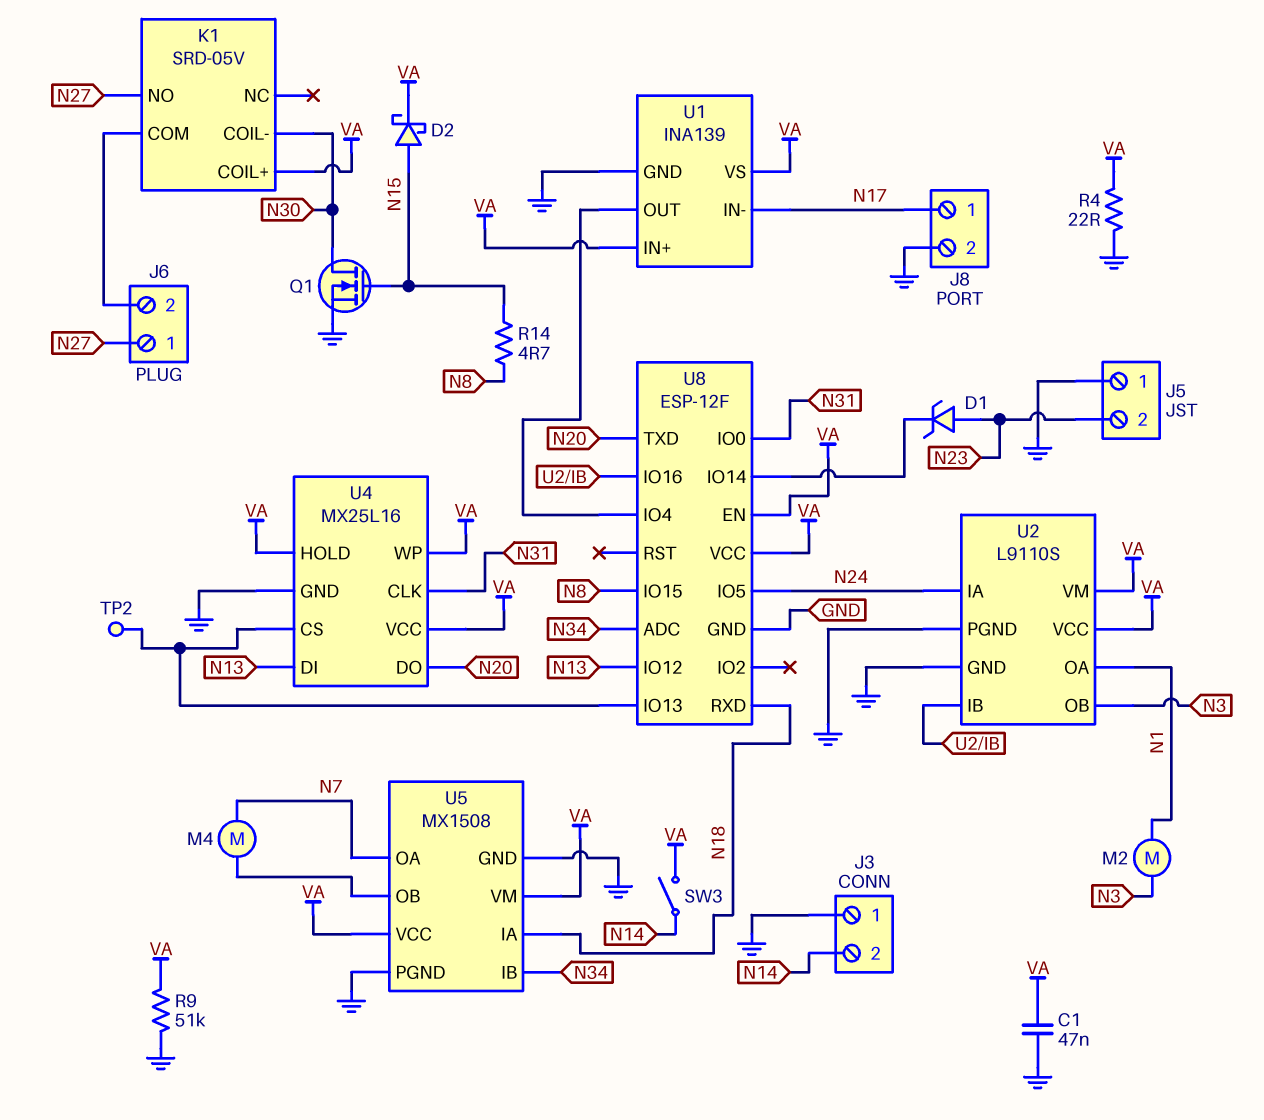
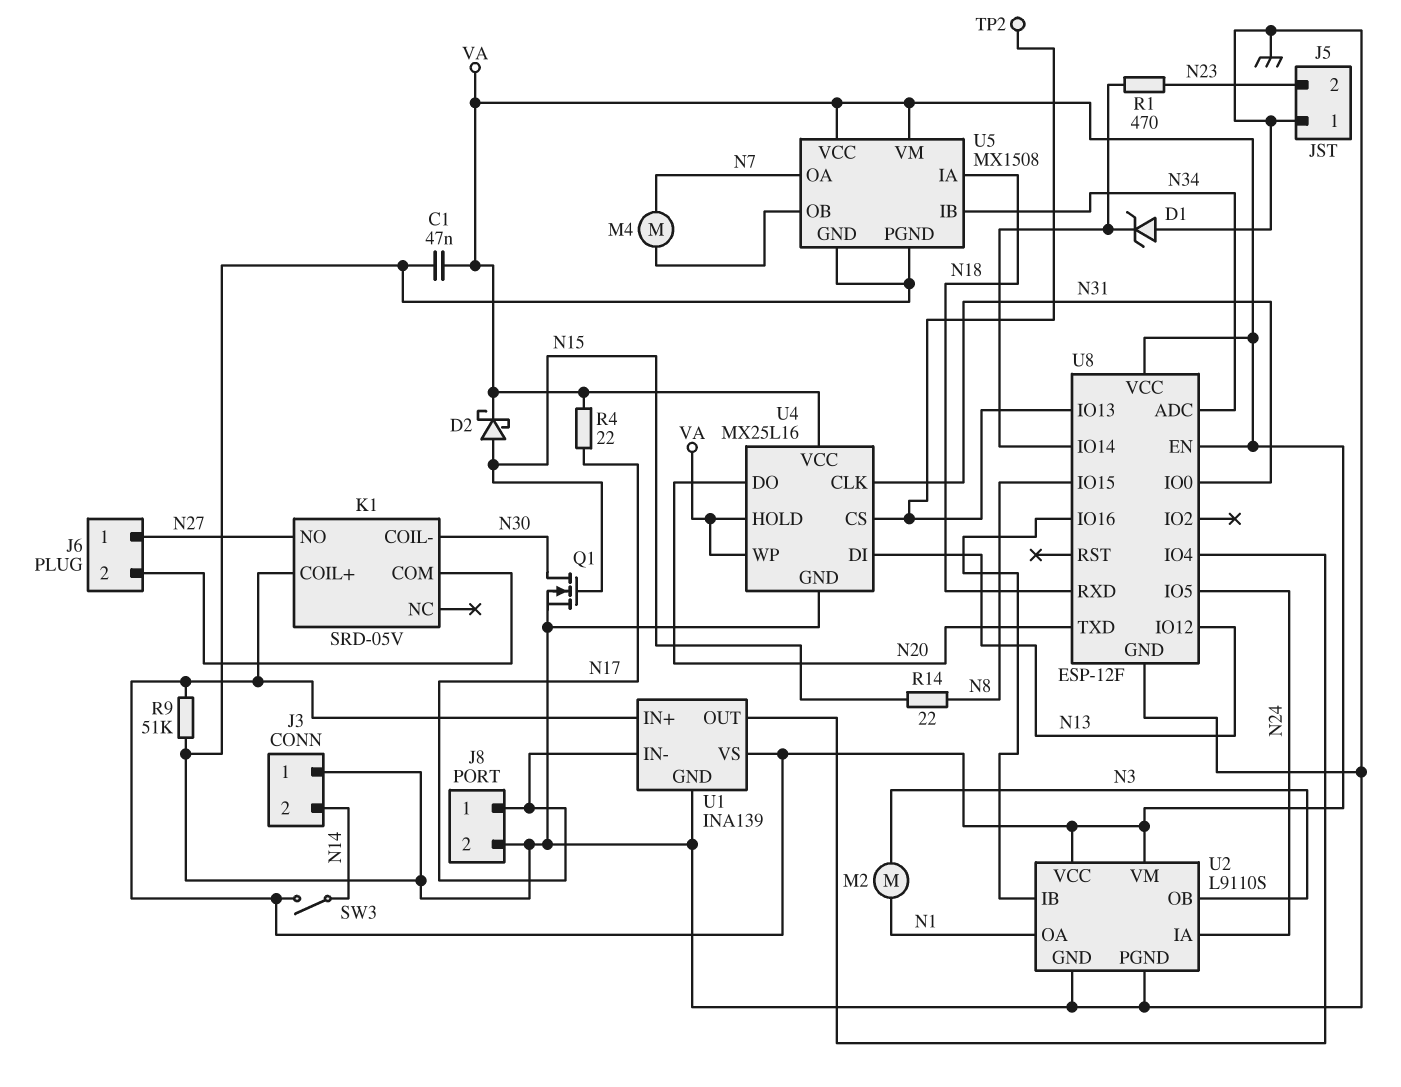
D1: zener (A N23, K U8/IO14) -> zener (A GND, K U8/IO14)
R1: none -> 470 (N23, U8/IO14)
R4: 22 (GND, VA) -> 22 (N17, VA)
R14: 4.7 (N8, N15) -> 22 (N8, N15)

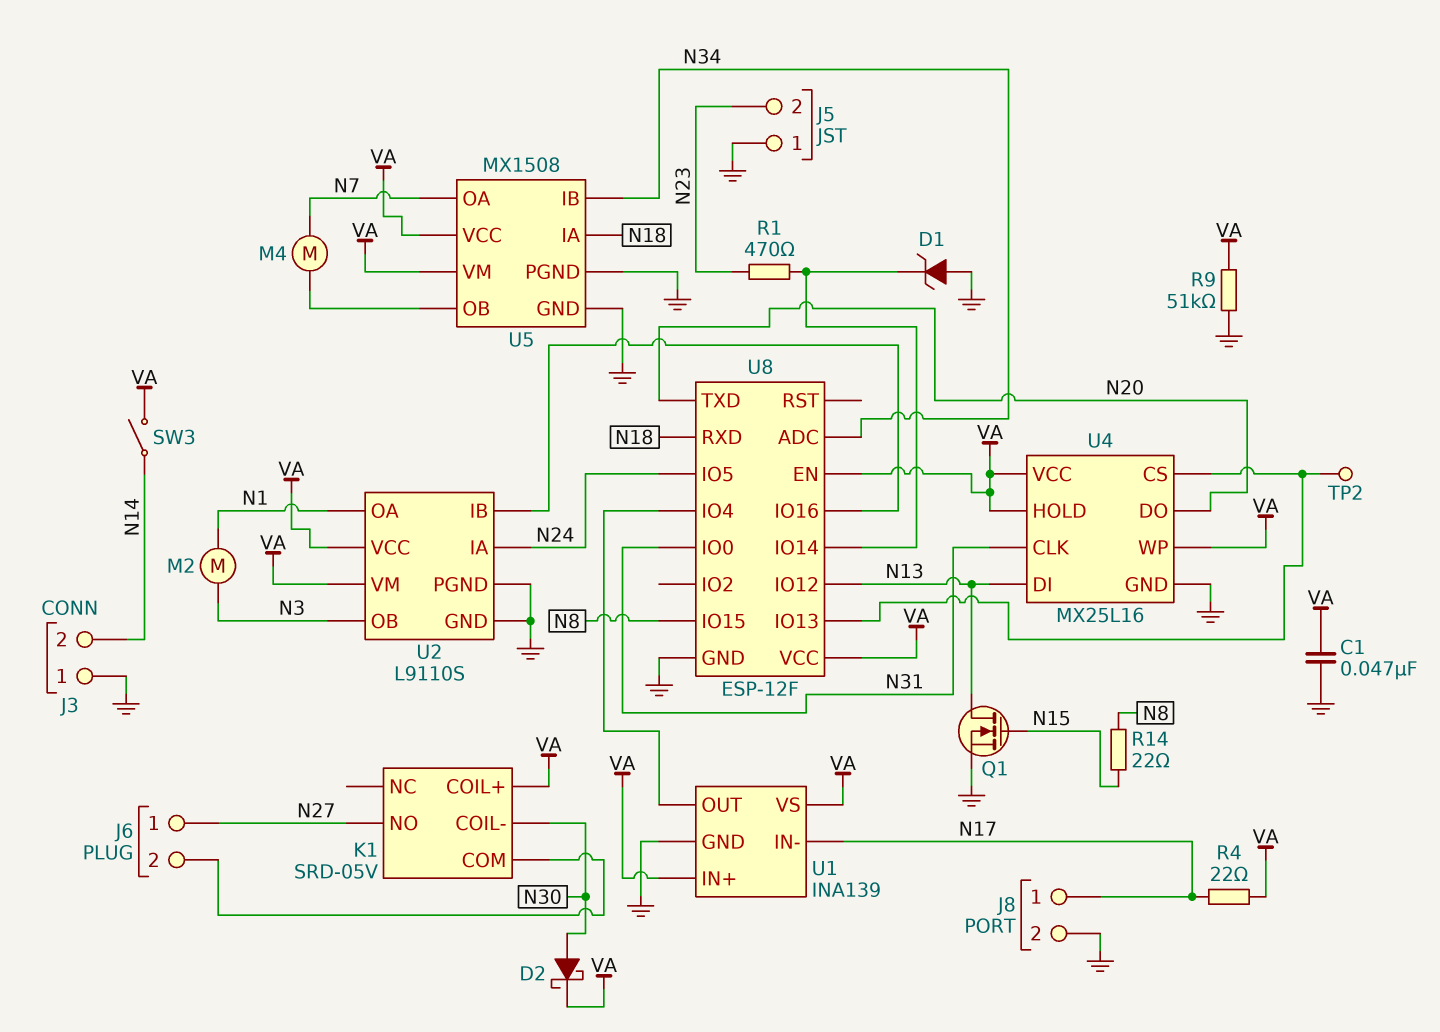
D2: schottky (A N15, K VA) -> schottky (A N30, K VA)
Q1: NMOS (G N15, D N30, S GND) -> NMOS (G N15, D N13, S GND)

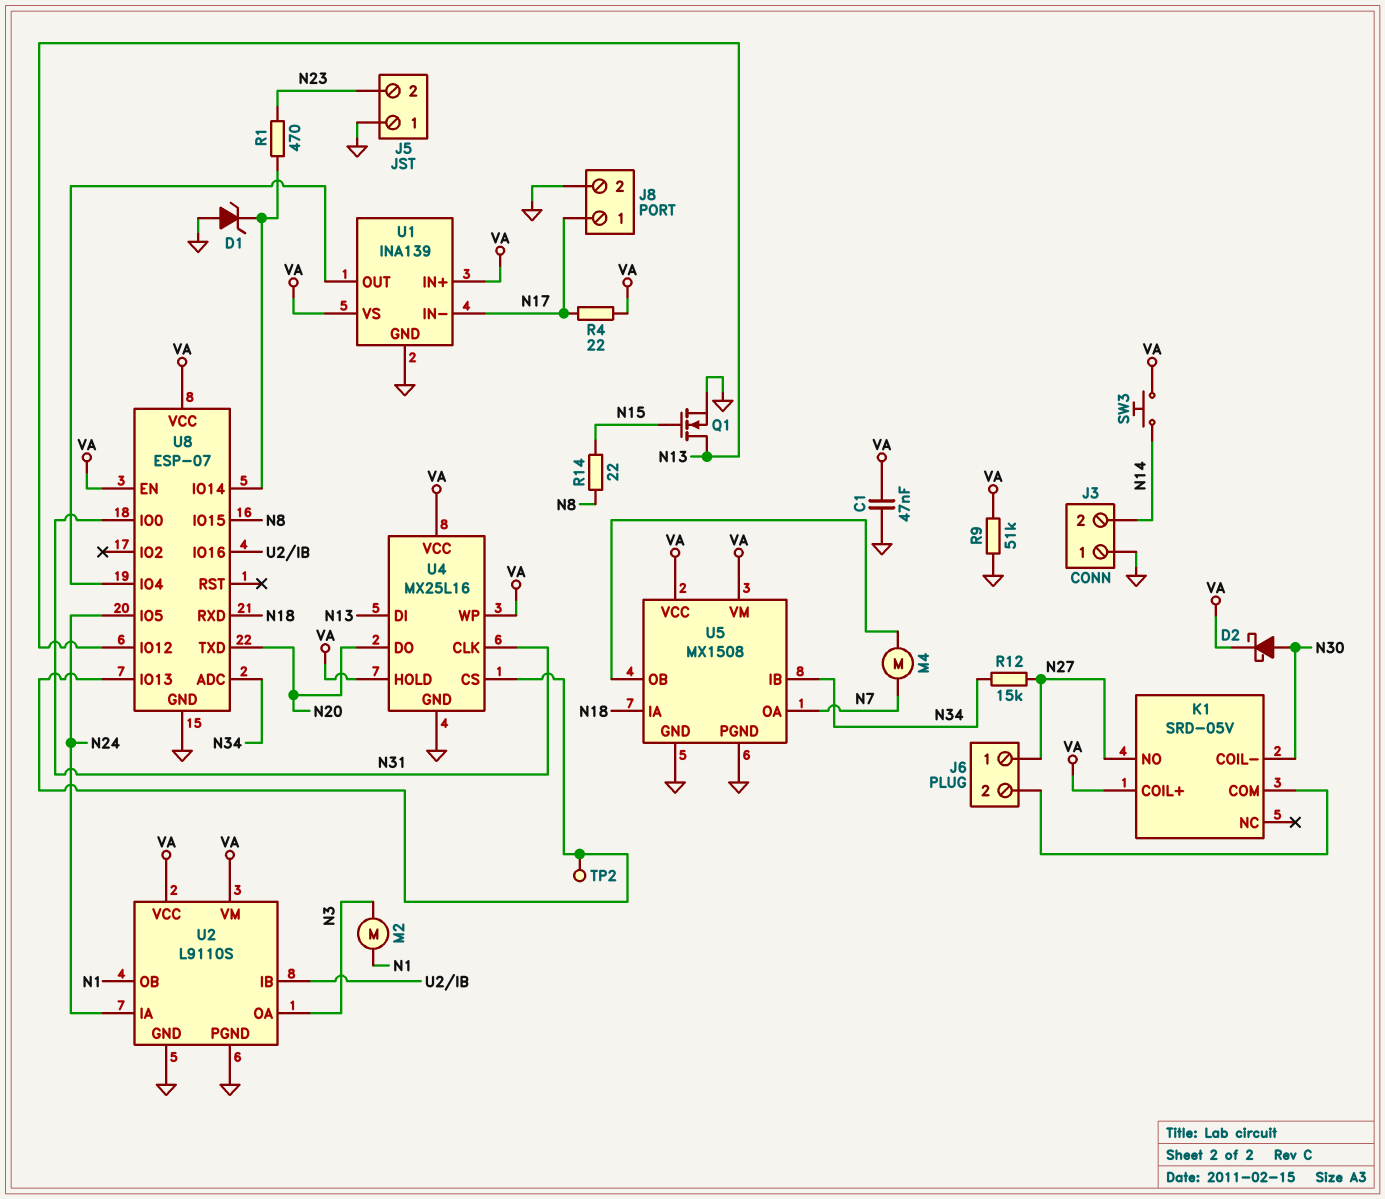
R12: none -> 15k (N27, N34)
SW3: switch (N14, VA) -> button (N14, VA)
U2 pin OA: N1 -> N3
U2 pin OB: N3 -> N1
U8: ESP-12F -> ESP-07

